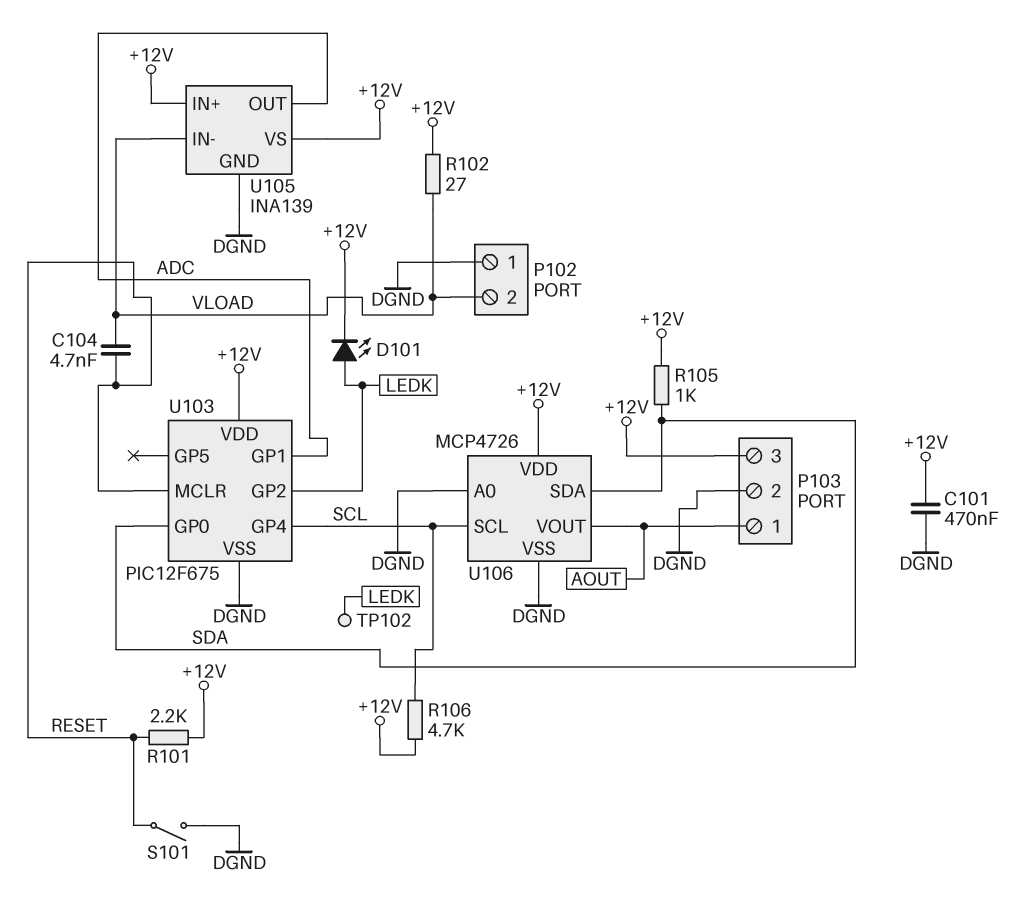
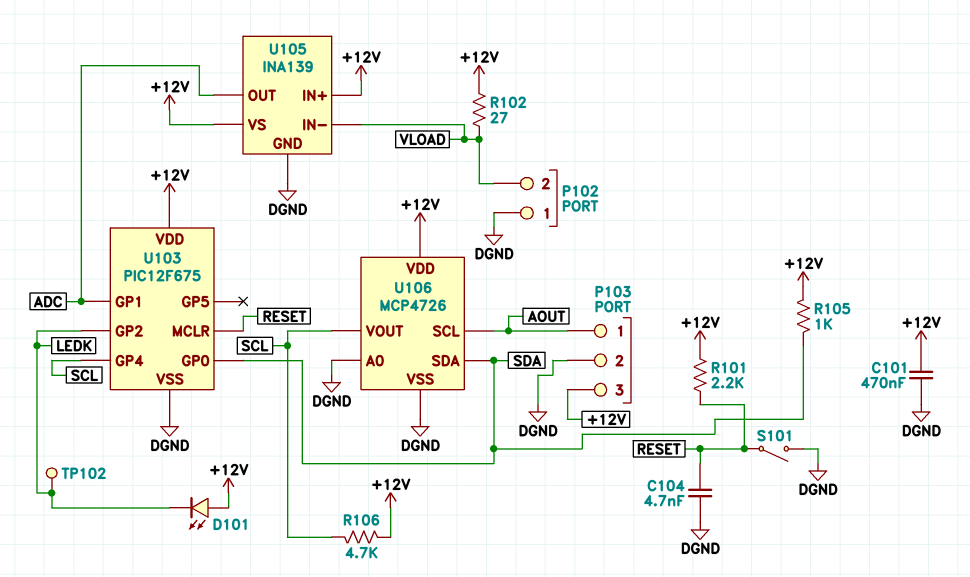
C104: 4.7nF (RESET, VLOAD) -> 4.7nF (DGND, RESET)
D101: LED (A LEDK, K +12V) -> LED (A +12V, K LEDK)
U106 pin SCL: SCL -> AOUT
U106 pin VOUT: AOUT -> SCL

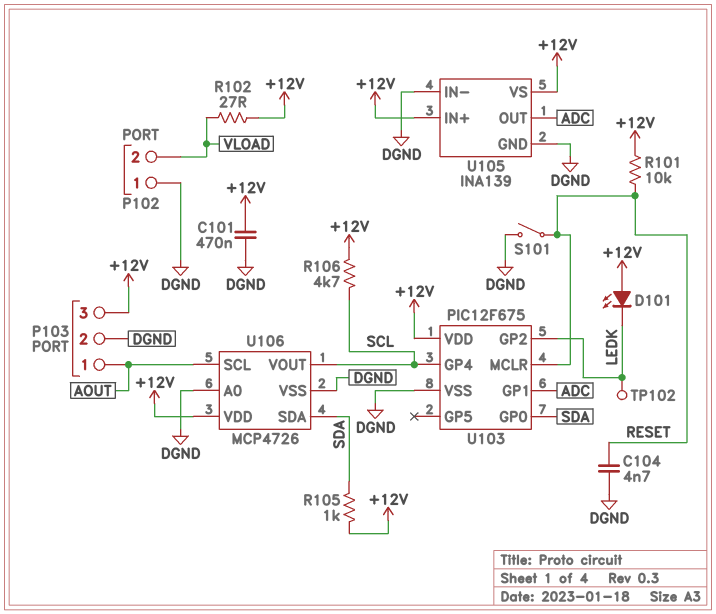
R101: 2.2k (+12V, RESET) -> 10k (+12V, RESET)
U105 pin IN-: VLOAD -> DGND

